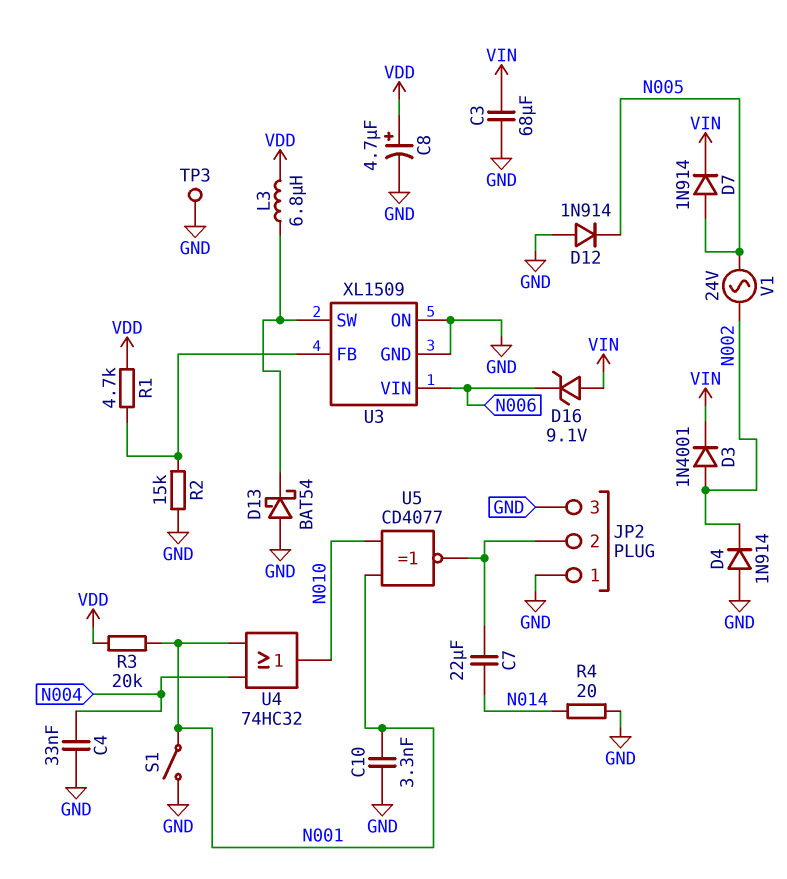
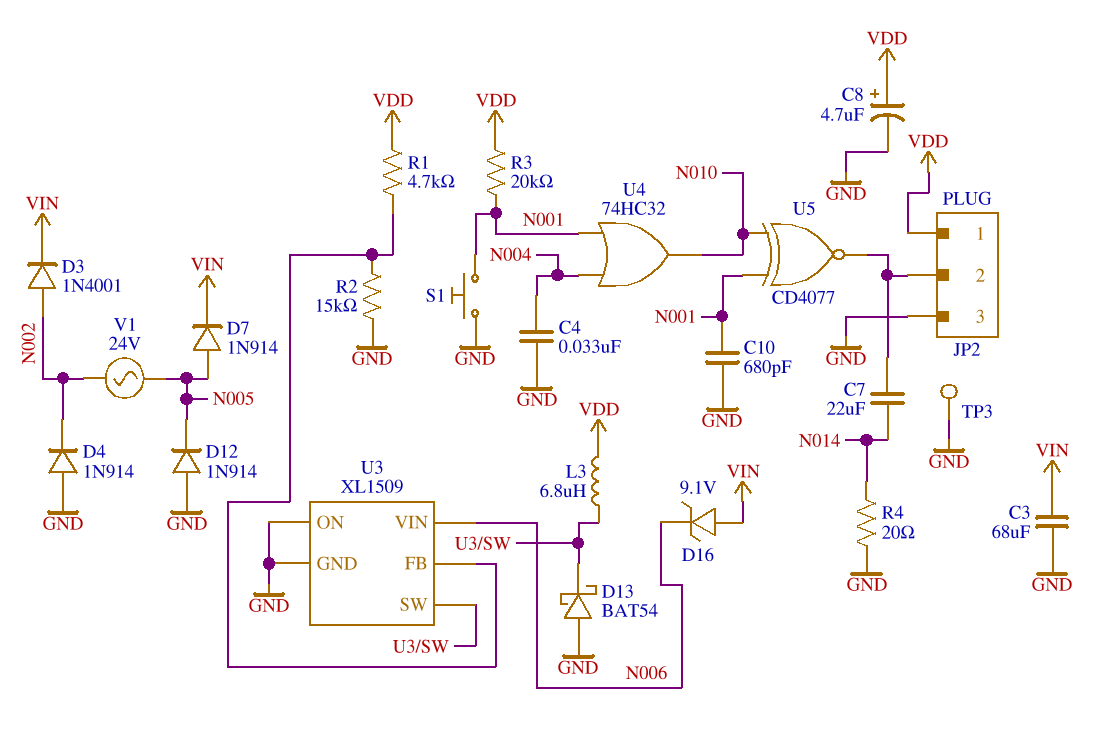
C10: 3.3nF (GND, N001) -> 680pF (GND, N001)
JP2 pin 1: GND -> VDD
S1: switch (GND, N001) -> button (GND, N001)

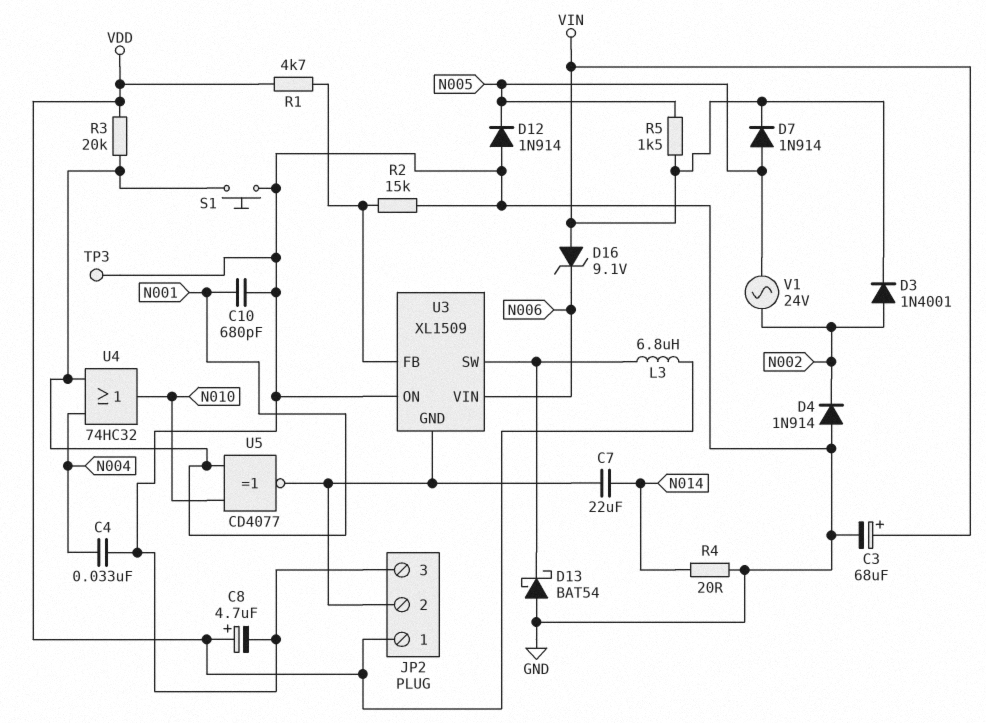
C3: 68uF (GND, VIN) -> 68uF (plus VIN, minus GND)
R5: none -> 1.5k (N005, VIN)
U3 pin GND: GND -> JP2/2

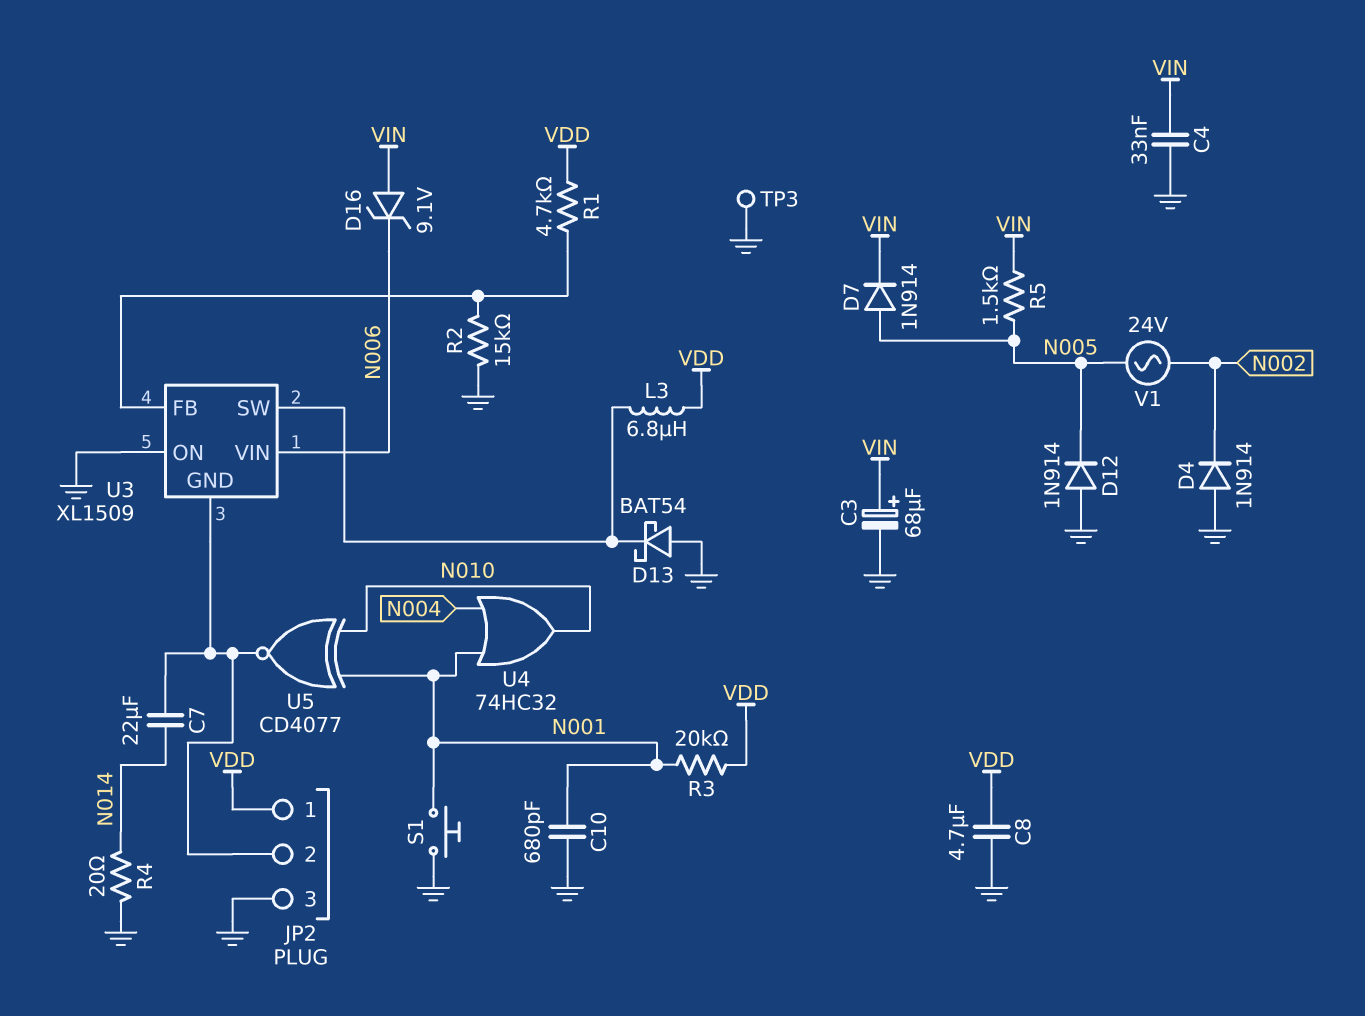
C4: 33nF (GND, N004) -> 33nF (GND, VIN)
C8: 4.7uF (plus VDD, minus GND) -> 4.7uF (GND, VDD)
D3: diode 1N4001 (A N002, K VIN) -> none

